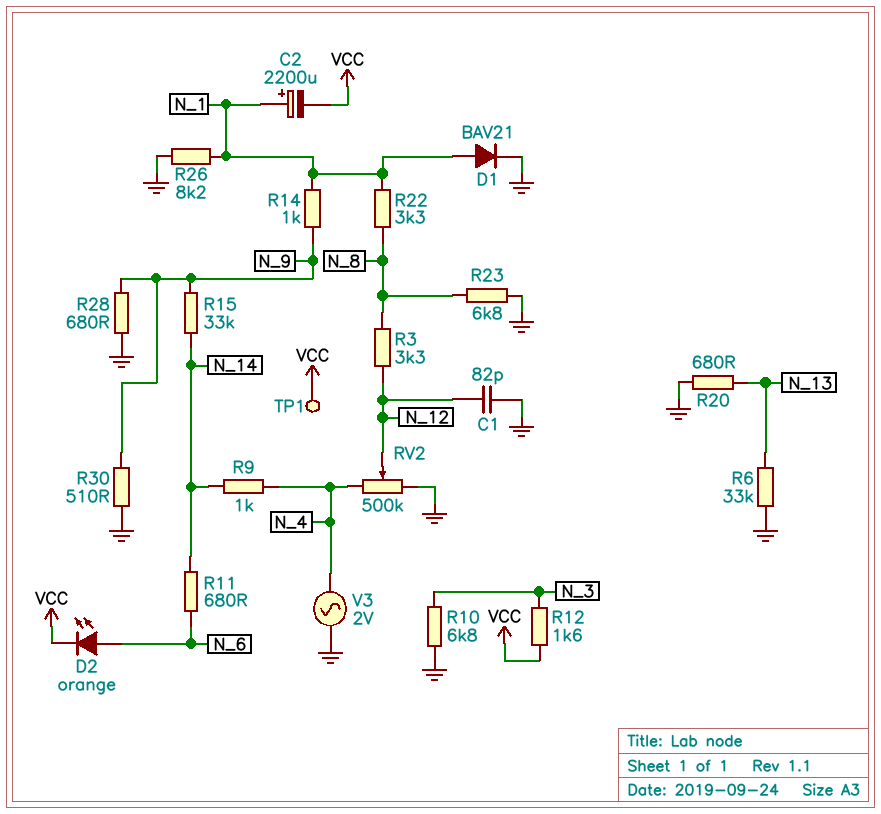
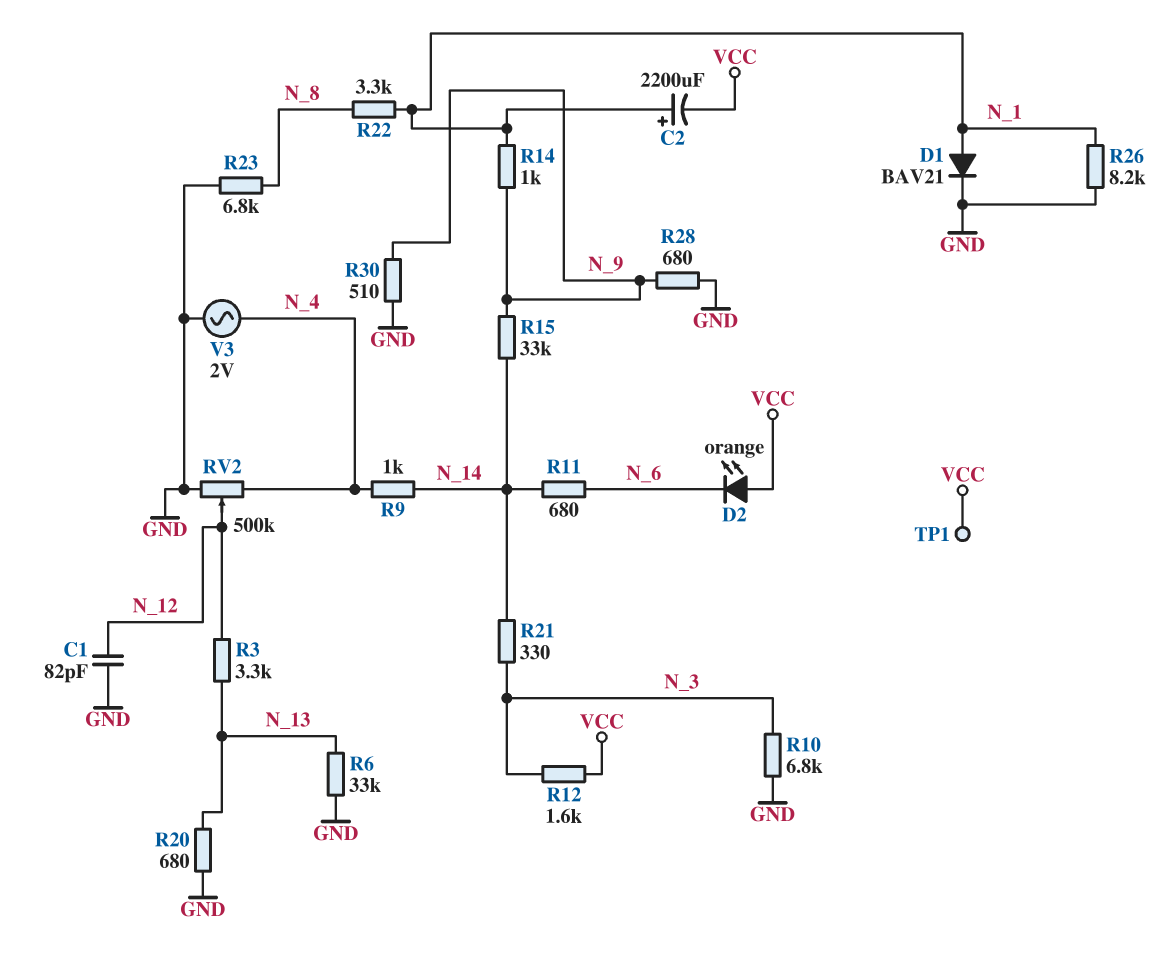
D2: LED orange (A N_6, K VCC) -> LED orange (A VCC, K N_6)
R3: 3.3k (N_8, N_12) -> 3.3k (N_12, N_13)
R21: none -> 330 (N_3, N_14)

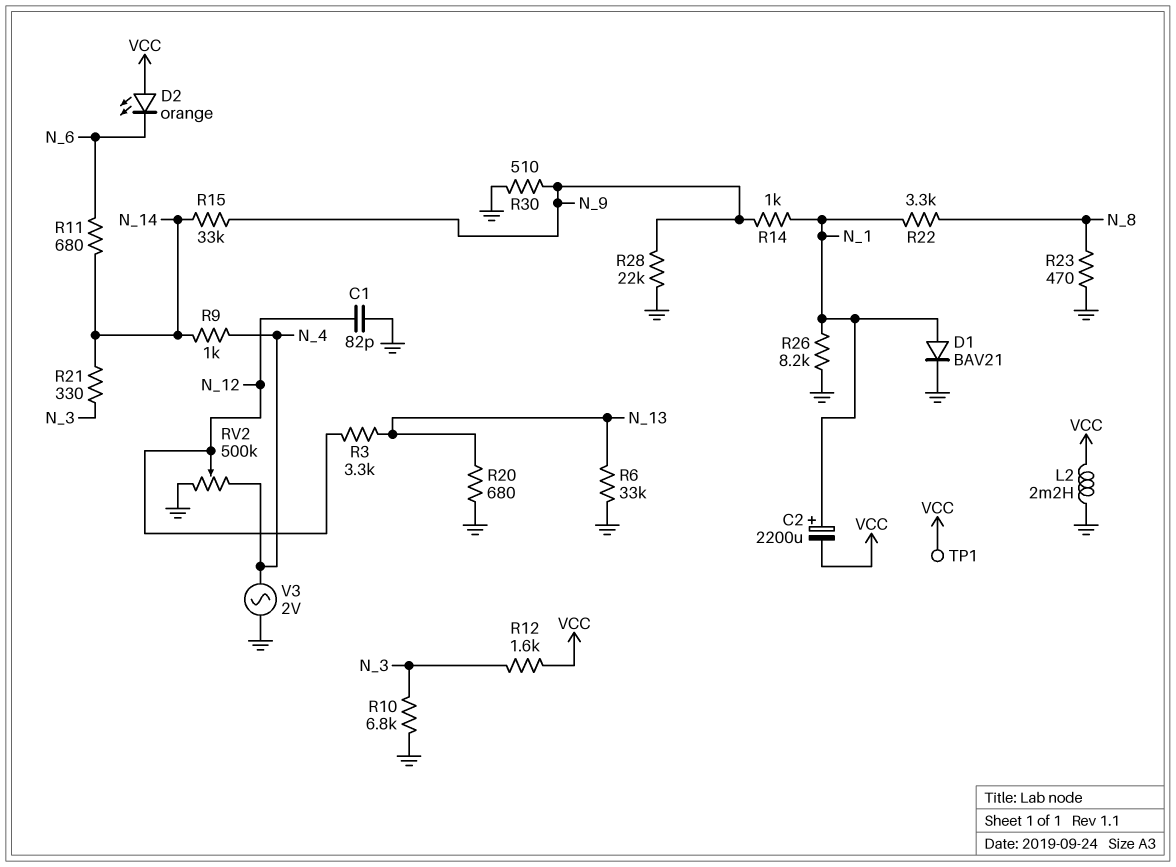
L2: none -> 2.2mH (GND, VCC)
R23: 6.8k (GND, N_8) -> 470 (GND, N_8)
R28: 680 (GND, N_9) -> 22k (GND, N_9)

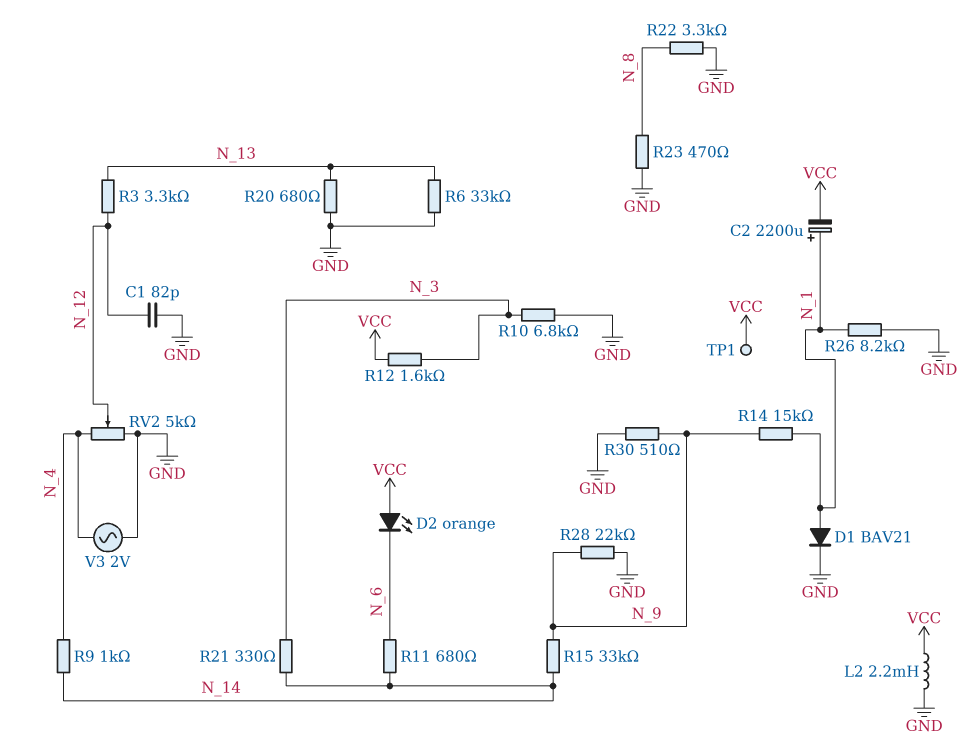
R14: 1k (N_1, N_9) -> 15k (N_1, N_9)
R22: 3.3k (N_1, N_8) -> 3.3k (GND, N_8)
RV2: 500k (GND, N_4, wiper N_12) -> 5k (GND, N_4, wiper N_12)

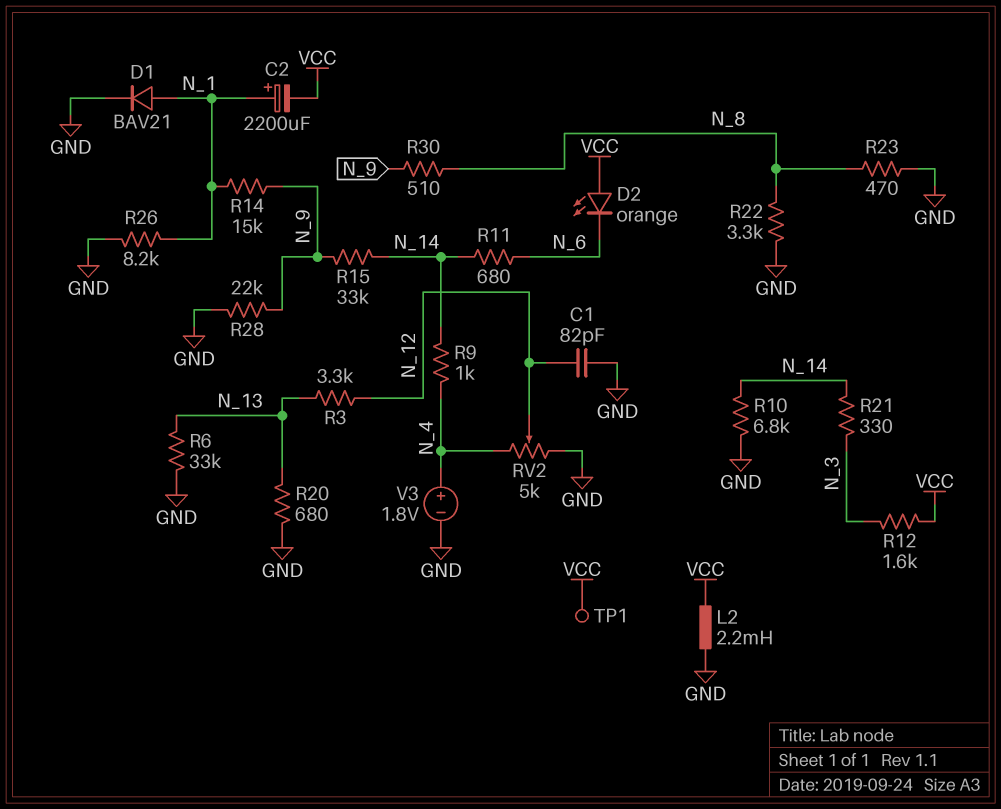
R10: 6.8k (GND, N_3) -> 6.8k (GND, N_14)
R30: 510 (GND, N_9) -> 510 (N_8, N_9)
V3: AC 2V (GND, N_4) -> 1.8V (plus N_4, minus GND)

